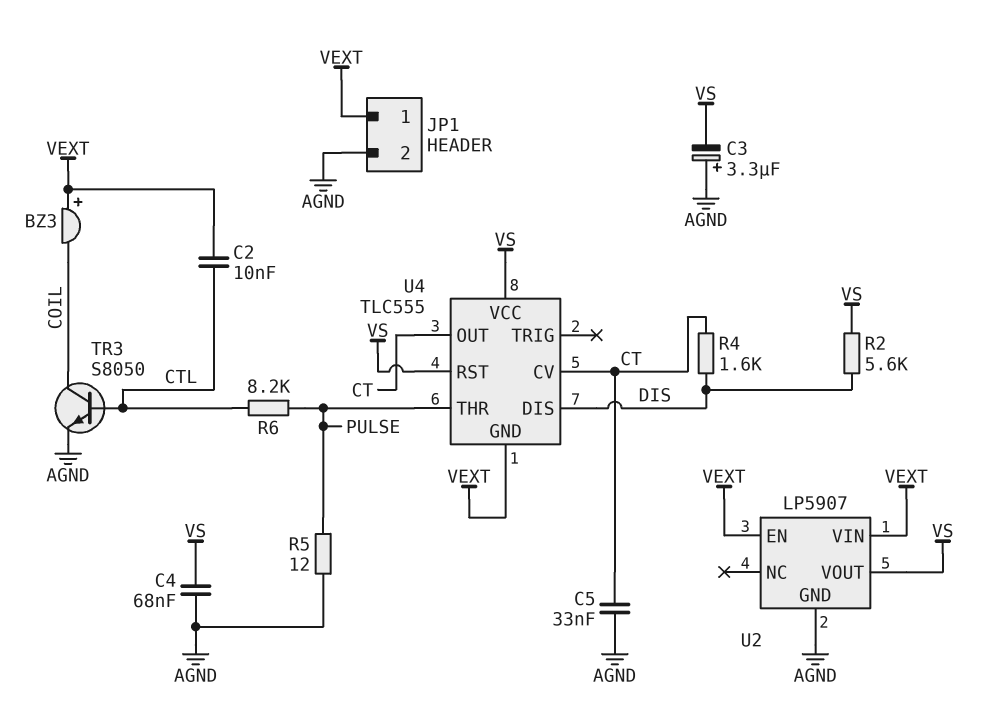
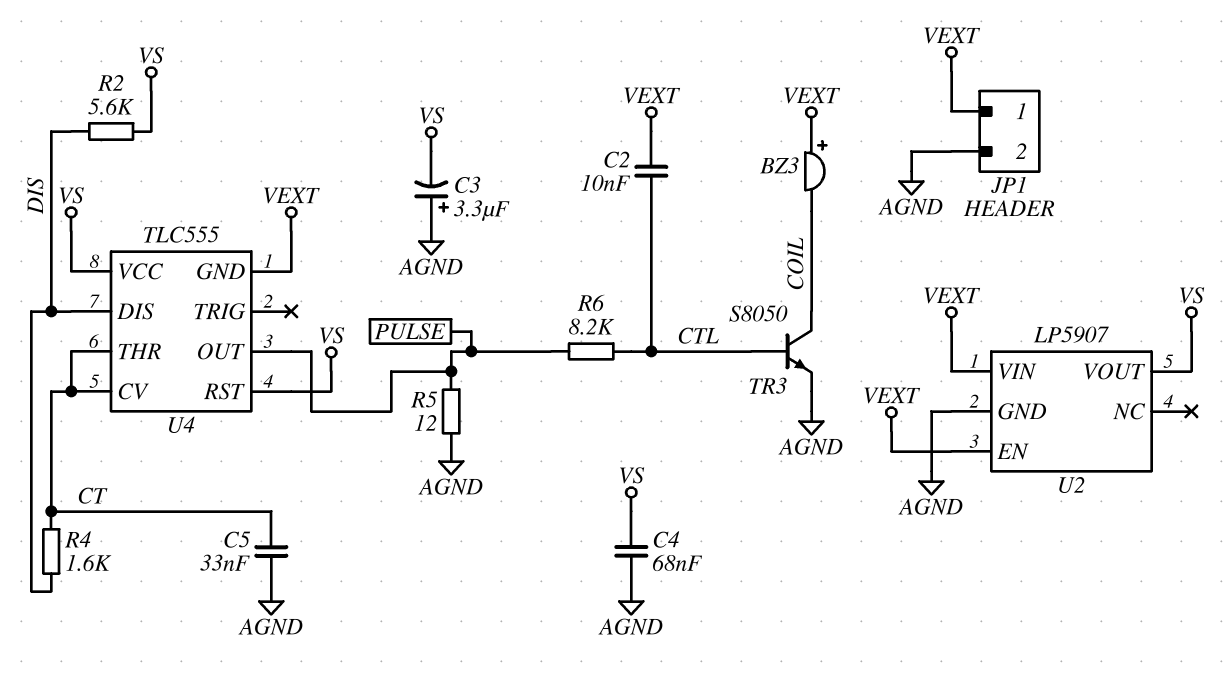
U4 pin OUT: CT -> PULSE
U4 pin THR: PULSE -> CT

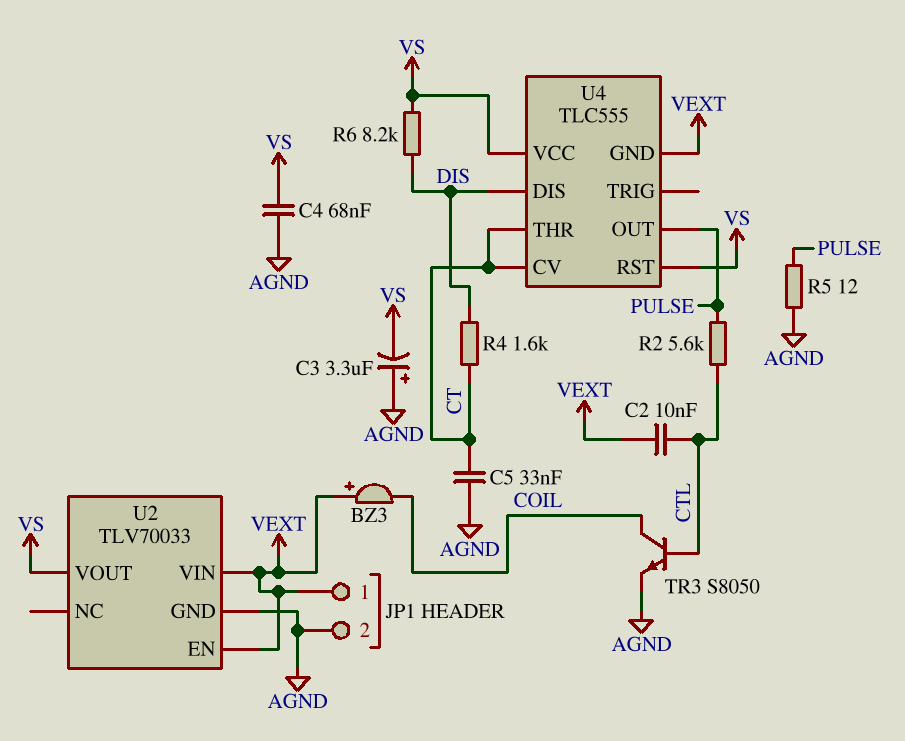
R2: 5.6k (DIS, VS) -> 5.6k (CTL, PULSE)
R6: 8.2k (CTL, PULSE) -> 8.2k (DIS, VS)
U2: LP5907 -> TLV70033

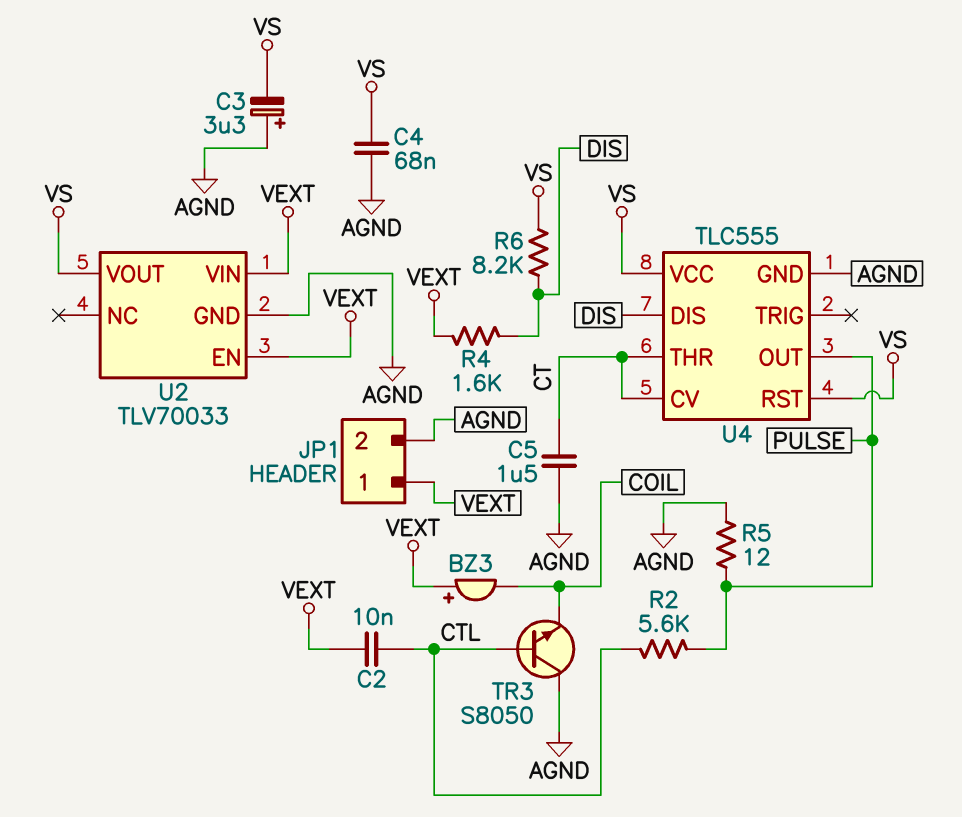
C5: 33nF (AGND, CT) -> 1.5uF (AGND, CT)
R4: 1.6k (CT, DIS) -> 1.6k (DIS, VEXT)
TR3: NPN S8050 (B CTL, C COIL, E AGND) -> NPN S8050 (B CTL, C AGND, E COIL)
U4 pin GND: VEXT -> AGND

